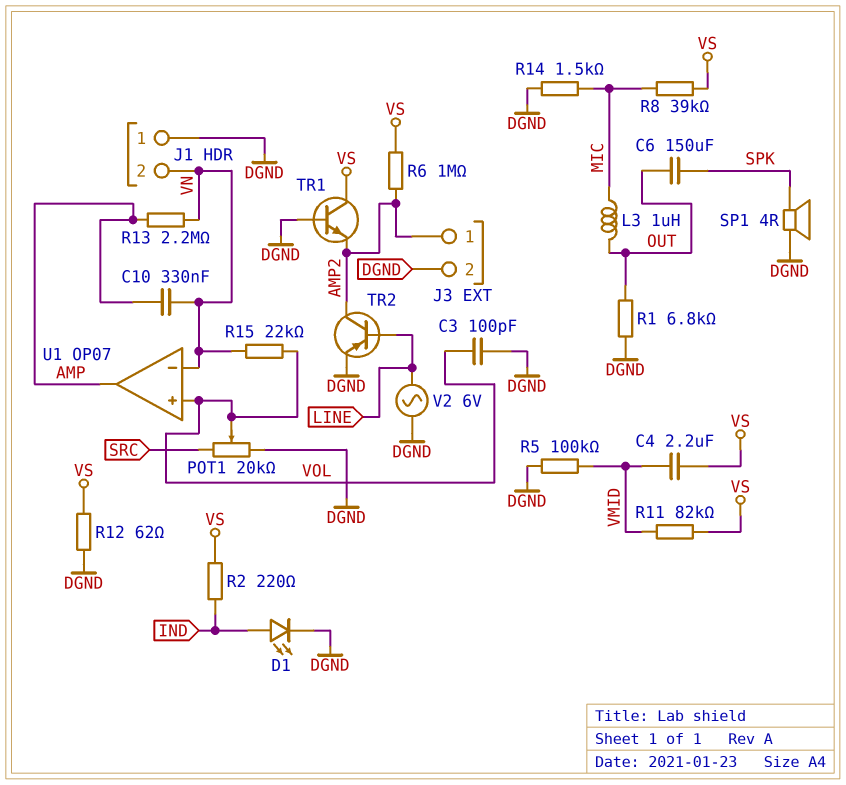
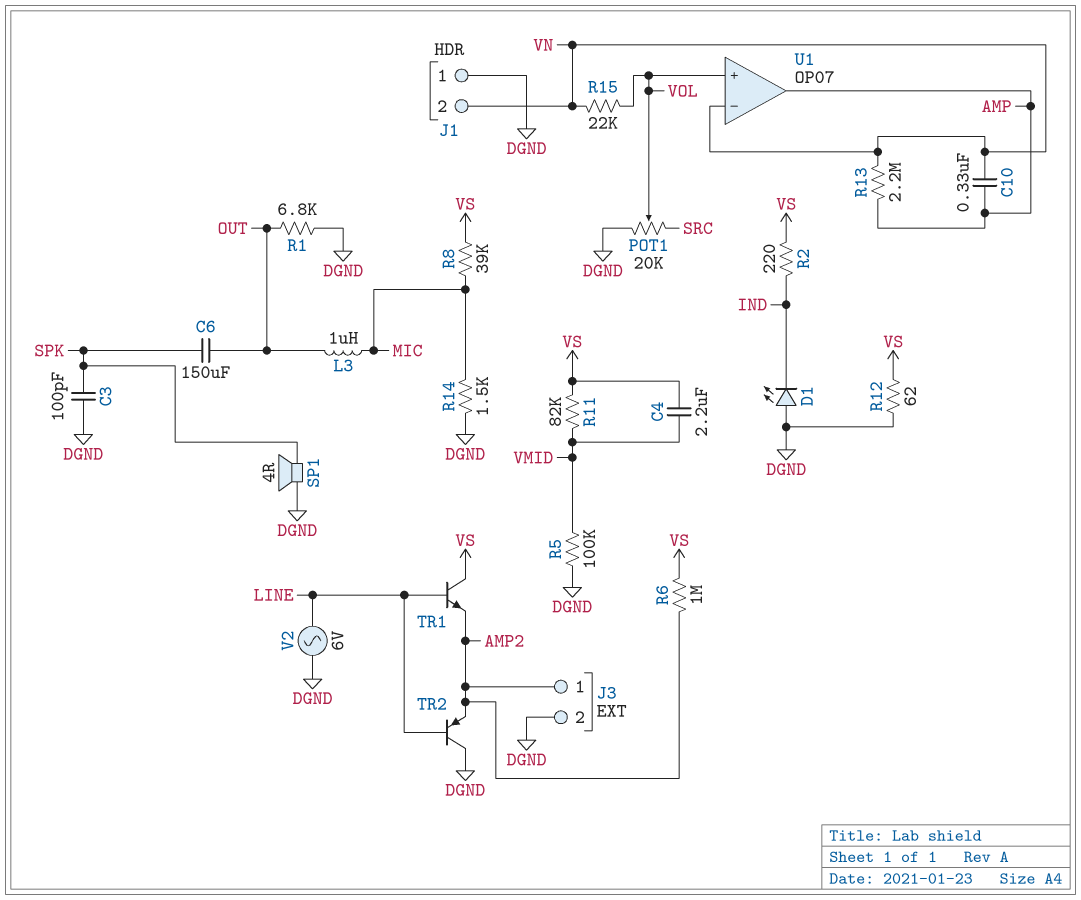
C3: 100pF (DGND, VOL) -> 100pF (DGND, SPK)
D1: LED (A IND, K DGND) -> LED (A DGND, K IND)
TR1: NPN (B DGND, C VS, E AMP2) -> NPN (B LINE, C VS, E AMP2)
TR2: PNP (B LINE, C AMP2, E DGND) -> PNP (B LINE, C DGND, E AMP2)

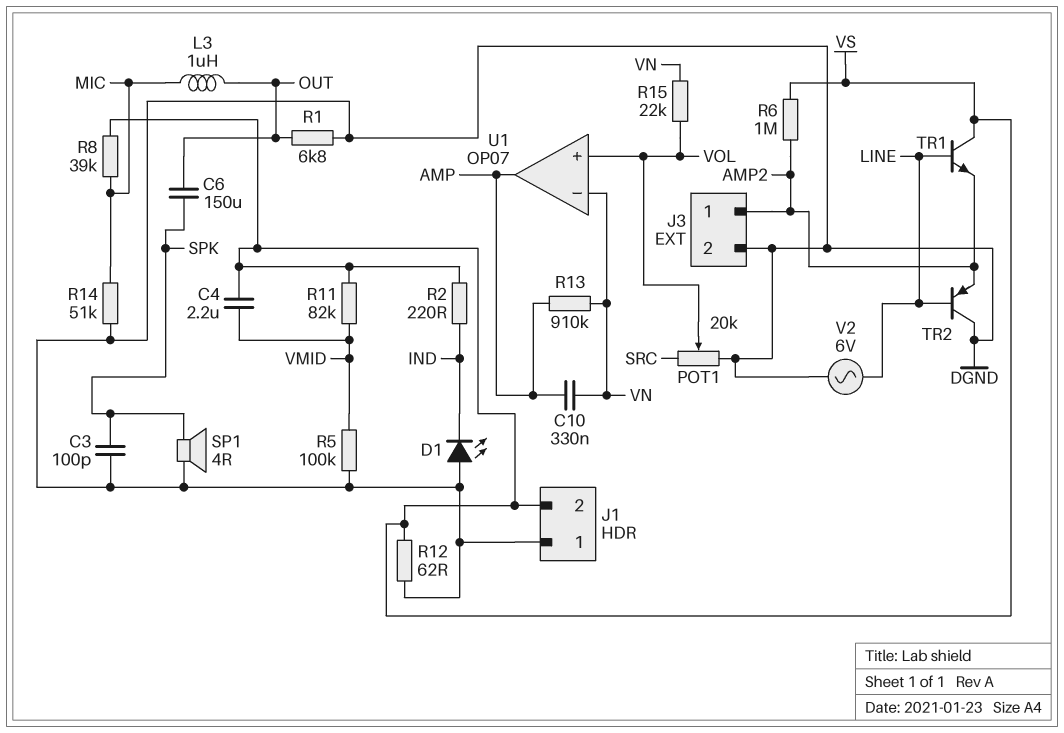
J1 pin 2: VN -> VS
R13: 2.2M (AMP, VN) -> 910k (AMP, VN)
R14: 1.5k (DGND, MIC) -> 51k (DGND, MIC)

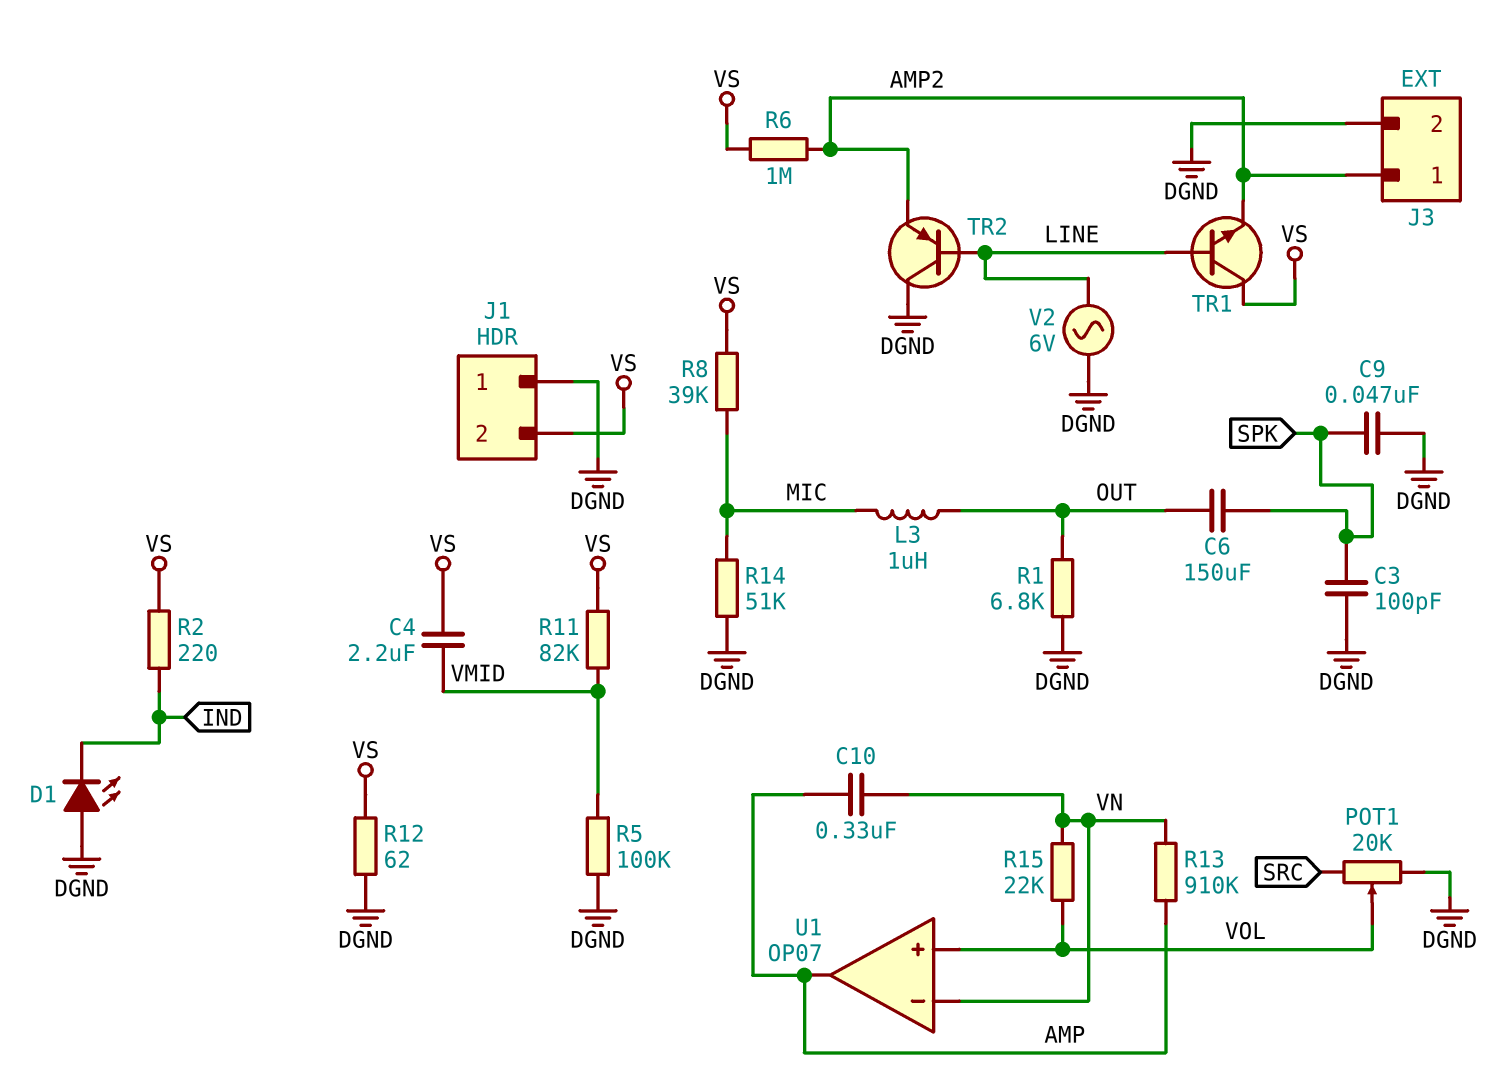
C9: none -> 47nF (DGND, SPK)
SP1: speaker 4R (DGND, SPK) -> none

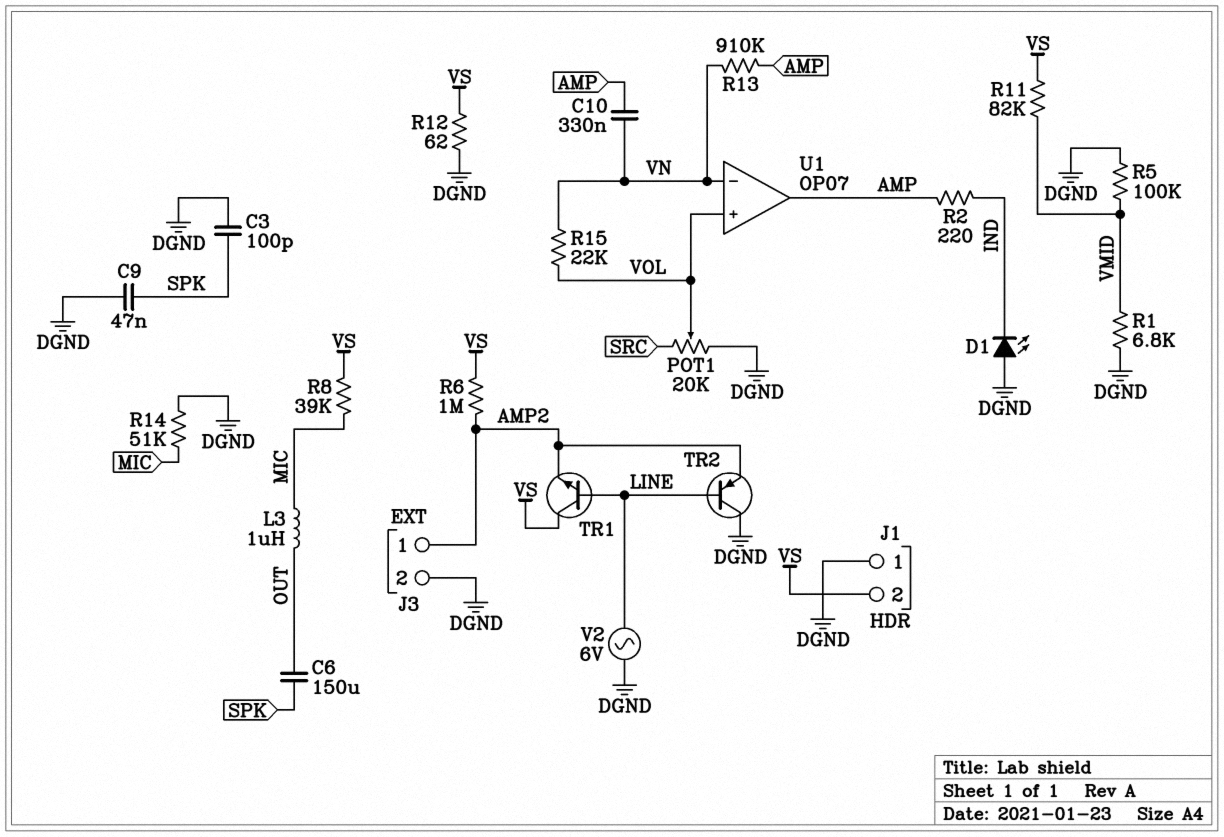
C4: 2.2uF (VMID, VS) -> none
R1: 6.8k (DGND, OUT) -> 6.8k (DGND, VMID)
R2: 220 (IND, VS) -> 220 (AMP, IND)

